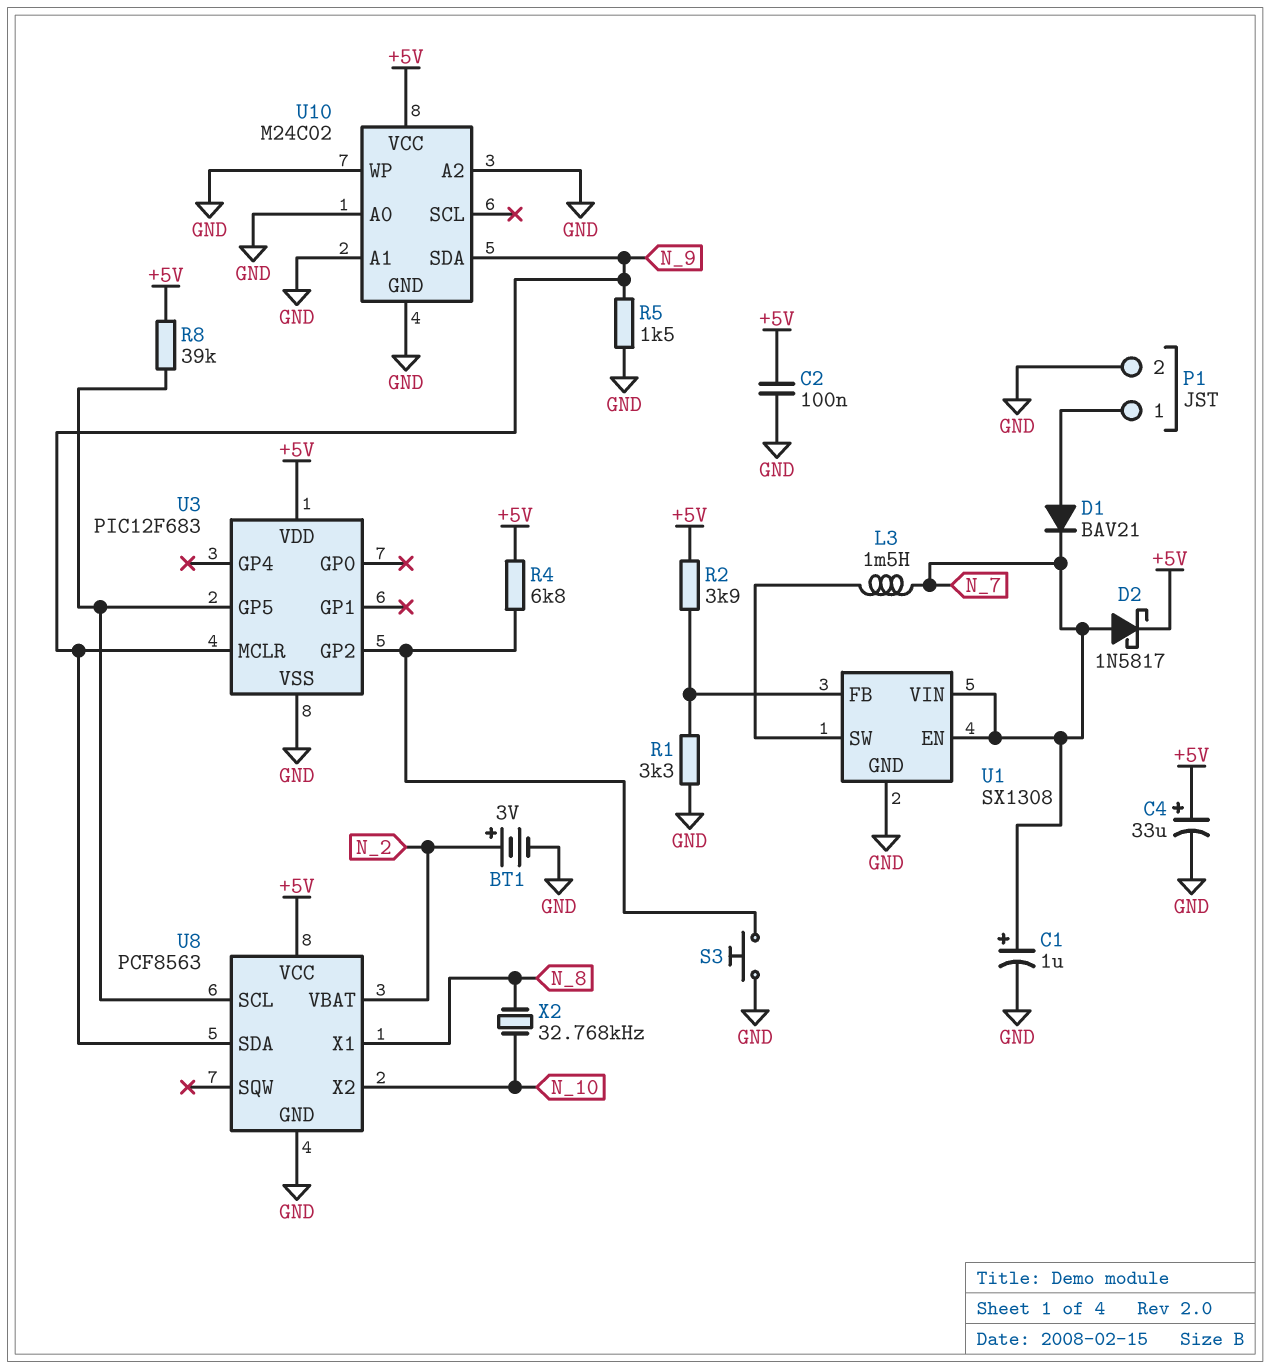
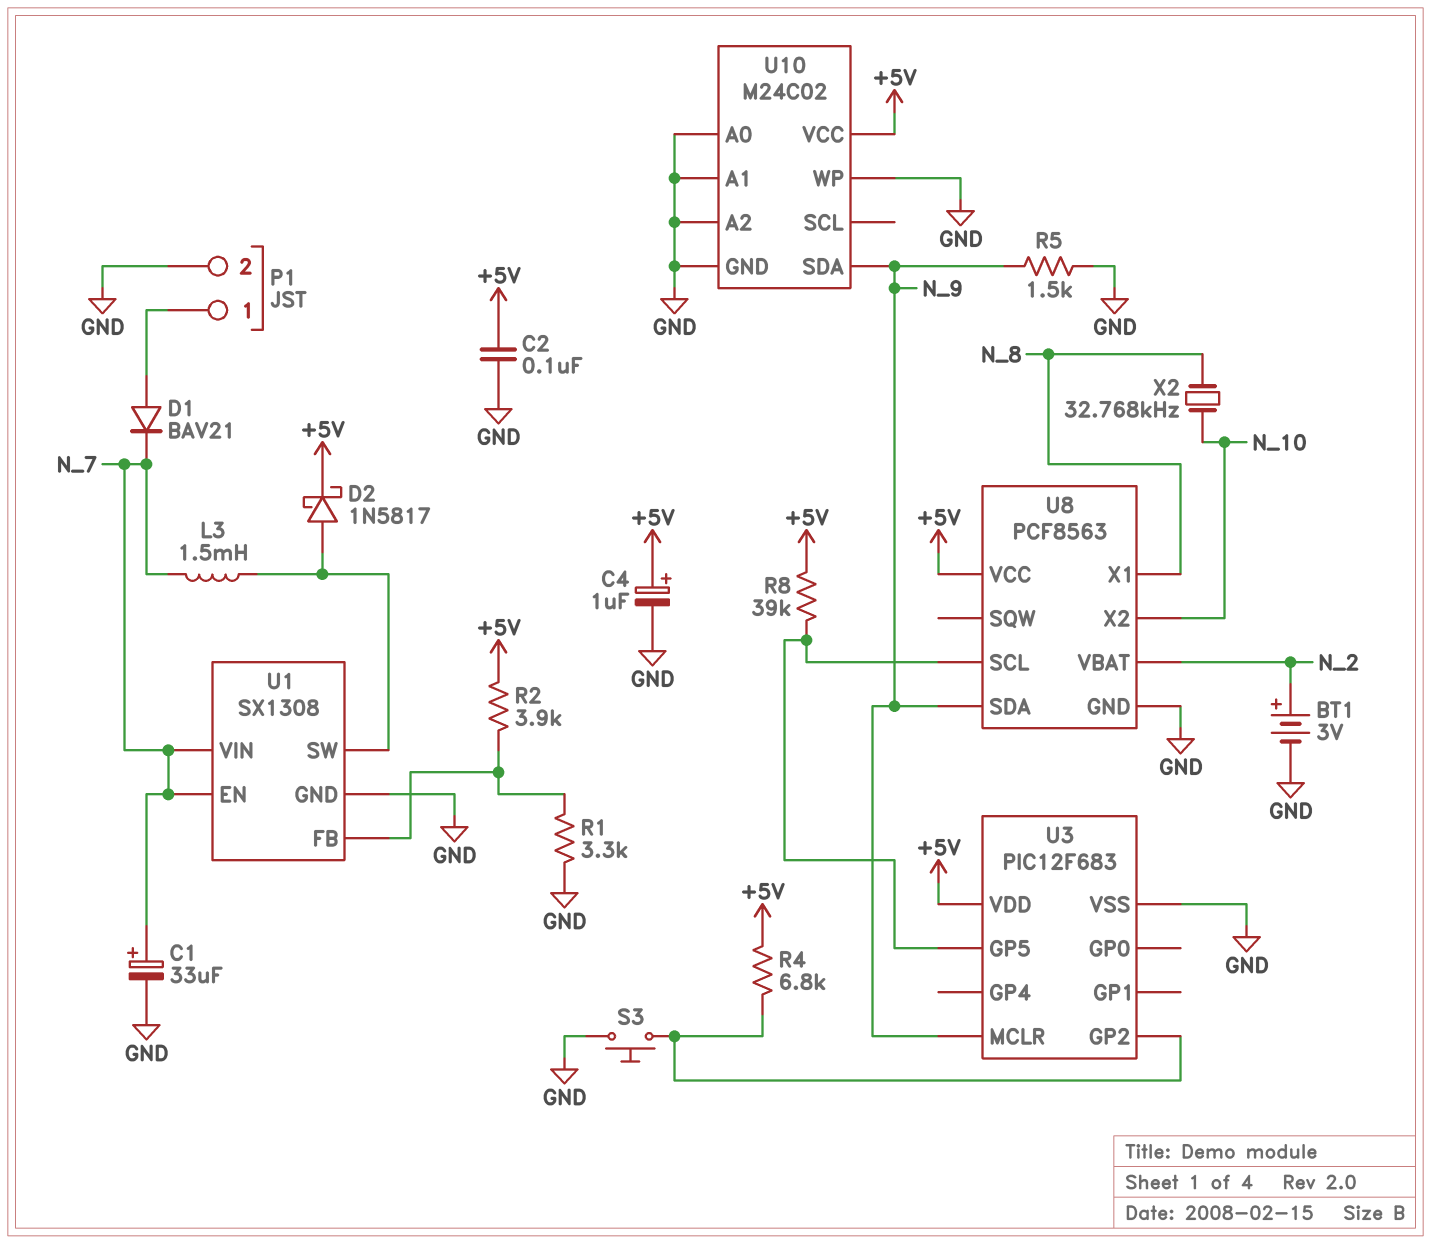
C1: 1uF (plus N_7, minus GND) -> 33uF (plus N_7, minus GND)
C4: 33uF (plus +5V, minus GND) -> 1uF (plus +5V, minus GND)
D2: schottky 1N5817 (A N_7, K +5V) -> schottky 1N5817 (A U1/SW, K +5V)

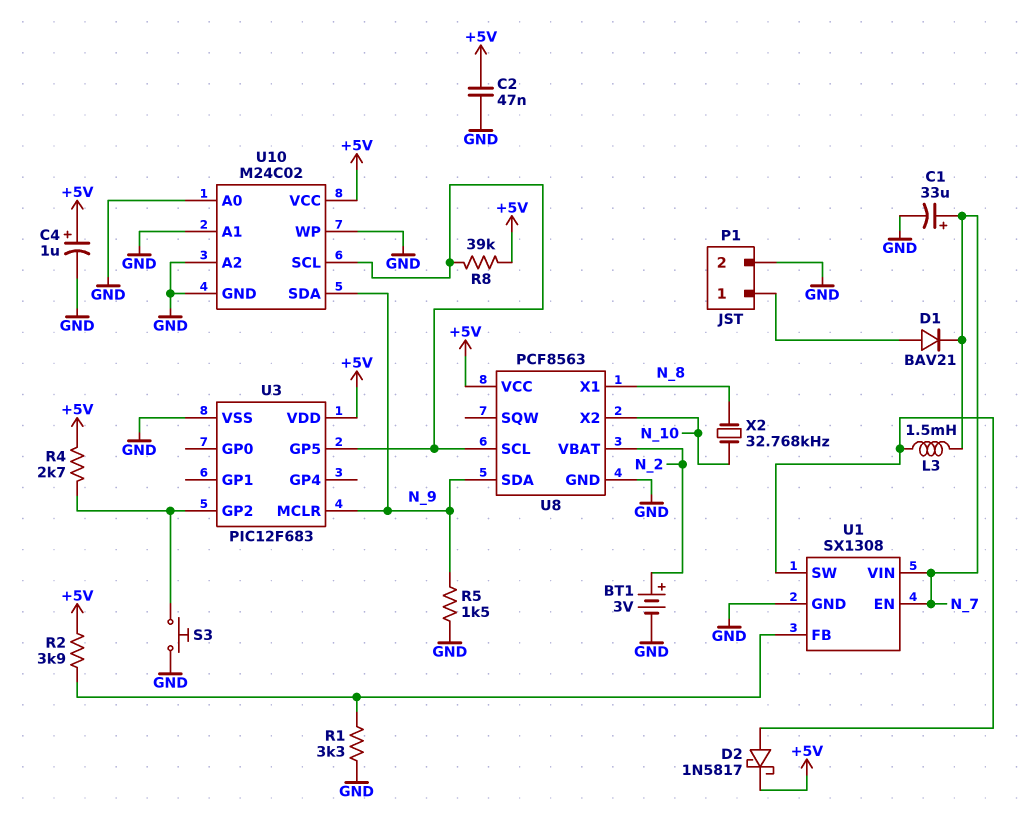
C2: 100nF (+5V, GND) -> 47nF (+5V, GND)
R4: 6.8k (+5V, U3/GP2) -> 2.7k (+5V, U3/GP2)
U10 pin SCL: none -> U3/GP5

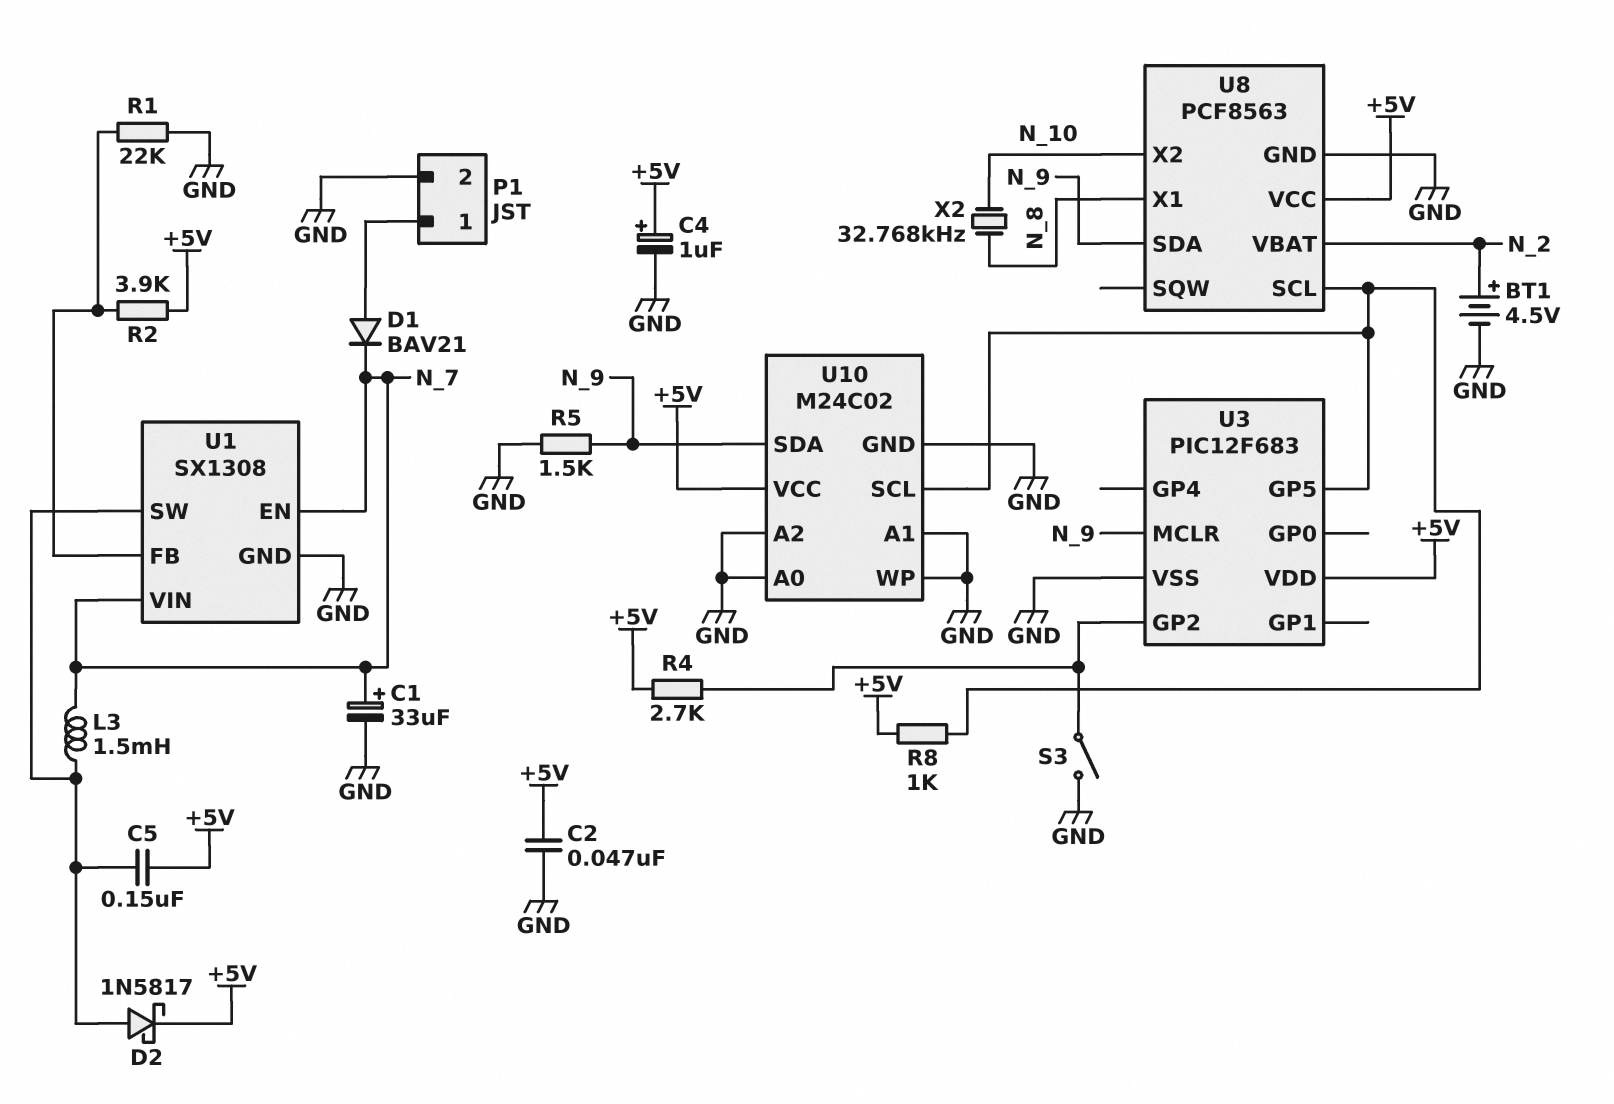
BT1: 3V (plus N_2, minus GND) -> 4.5V (plus N_2, minus GND)
C5: none -> 150nF (+5V, U1/SW)
R1: 3.3k (GND, U1/FB) -> 22k (GND, U1/FB)
R8: 39k (+5V, U3/GP5) -> 1k (+5V, U3/GP5)
S3: button (GND, U3/GP2) -> switch (GND, U3/GP2)

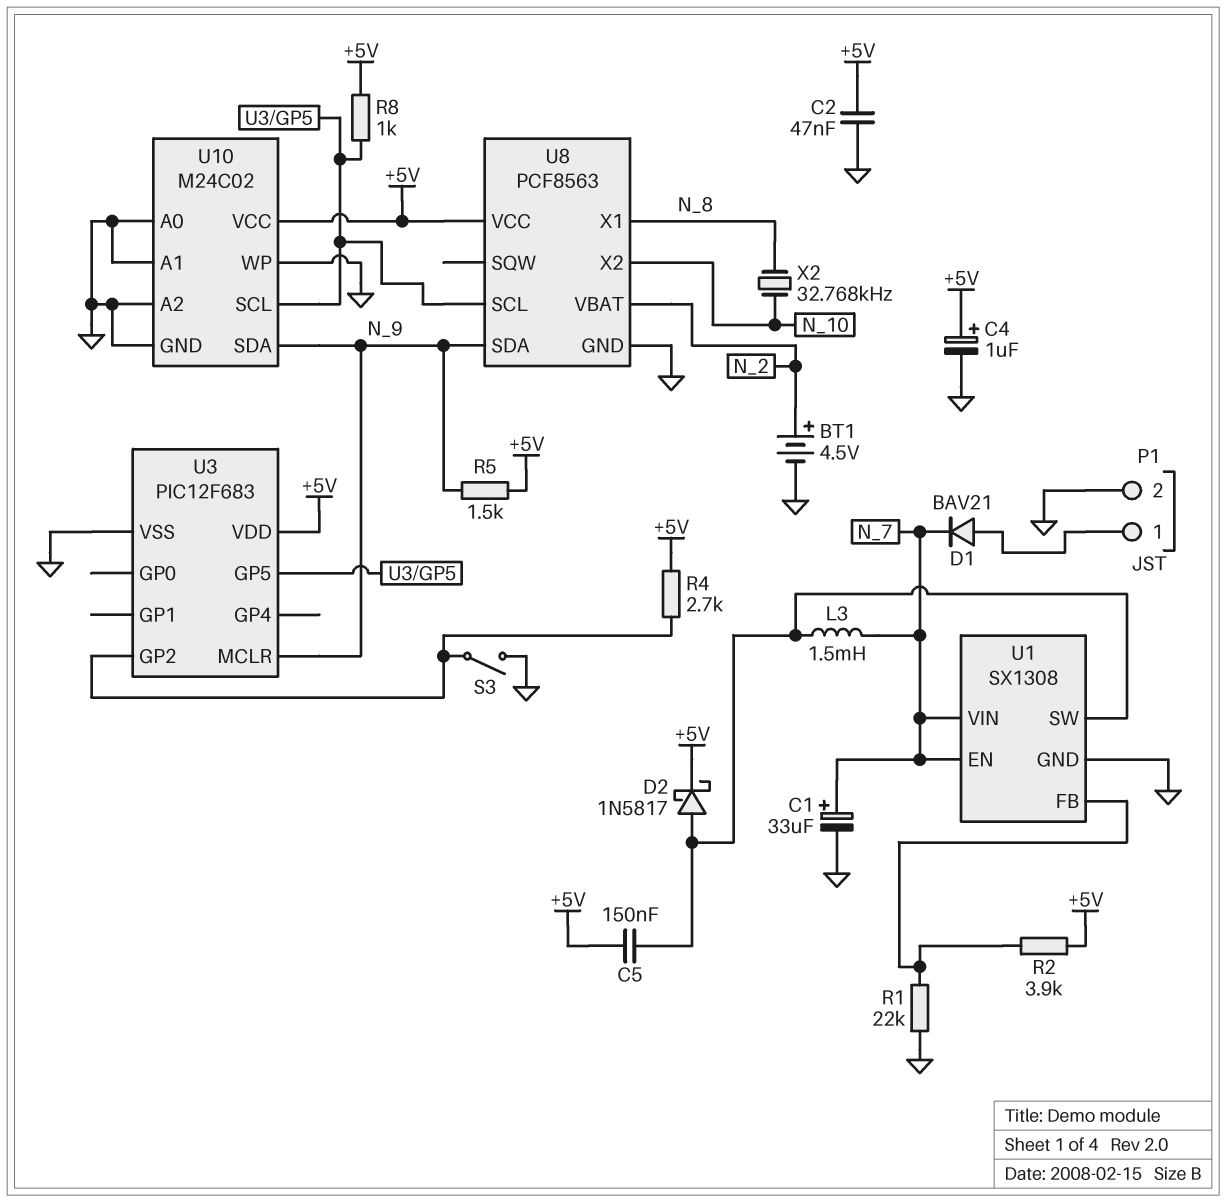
R5: 1.5k (GND, N_9) -> 1.5k (+5V, N_9)

